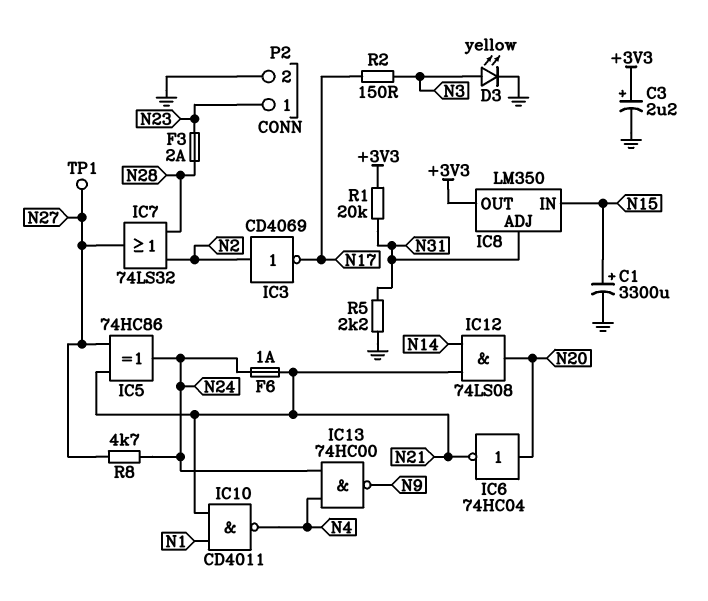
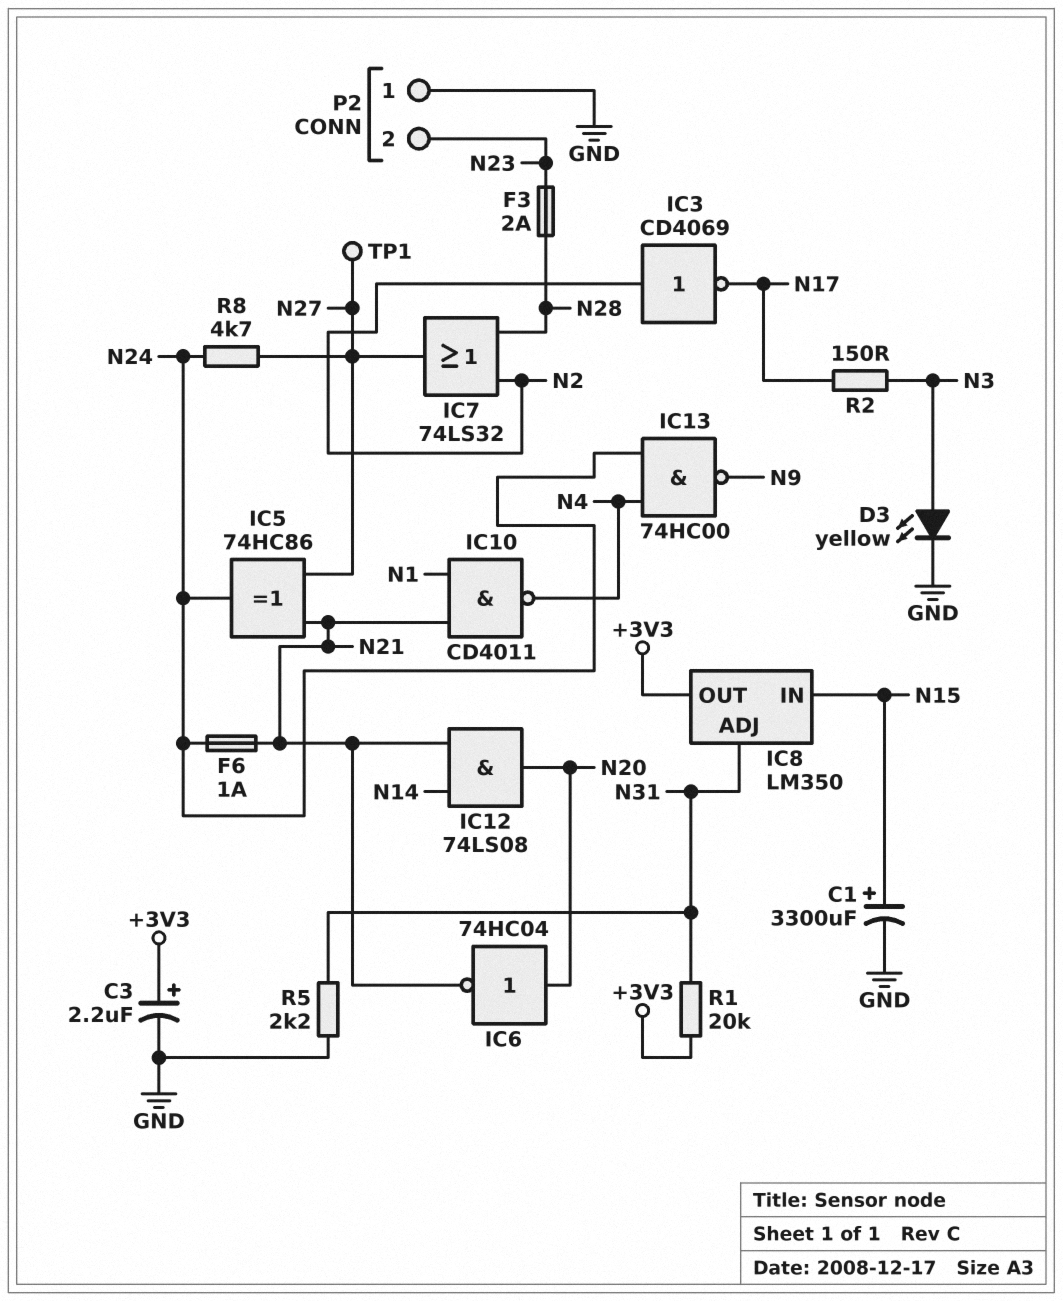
P2 pin 1: N23 -> GND
P2 pin 2: GND -> N23

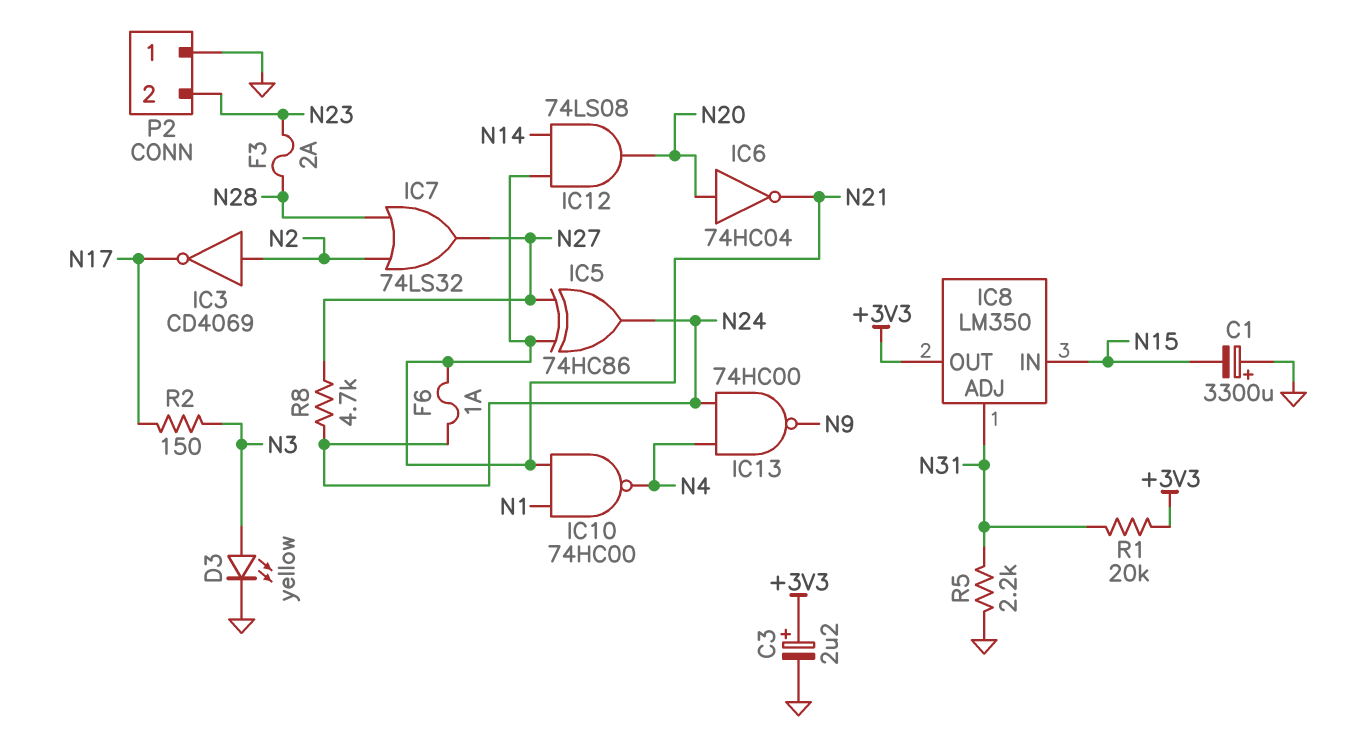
C1: 3300uF (plus N15, minus GND) -> 3300uF (plus GND, minus N15)
IC10: NAND CD4011 (in N1, in N21, out N4) -> NAND 74HC00 (in N1, in N21, out N4)
TP1: test point (N27) -> none

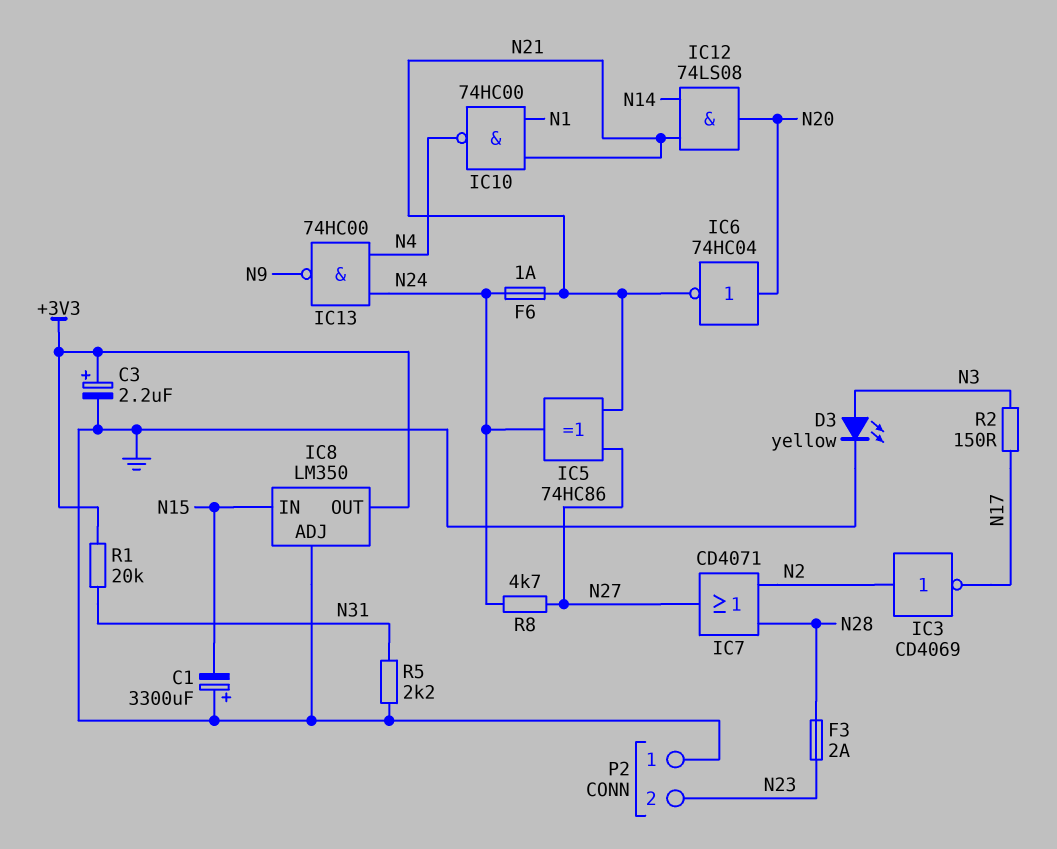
IC7: OR 74LS32 (in N2, in N28, out N27) -> OR CD4071 (in N2, in N28, out N27)
IC8 pin ADJ: N31 -> GND

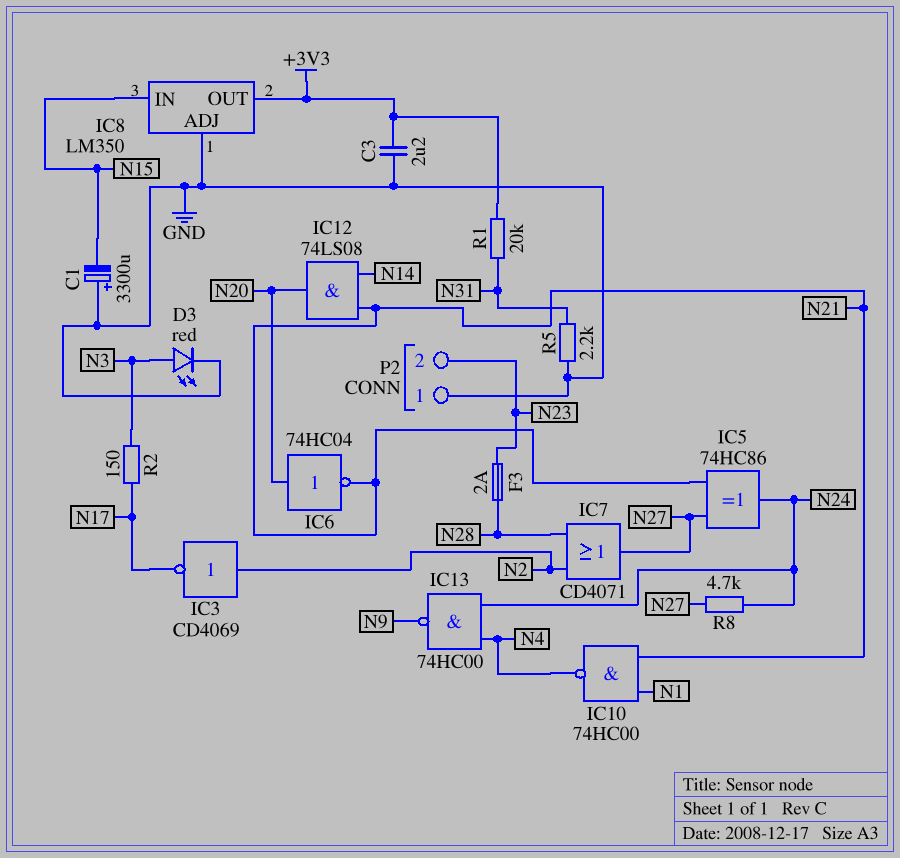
C3: 2.2uF (plus +3V3, minus GND) -> 2.2uF (+3V3, GND)
D3: LED yellow (A N3, K GND) -> LED red (A N3, K GND)
F6: 1A (N21, N24) -> none

